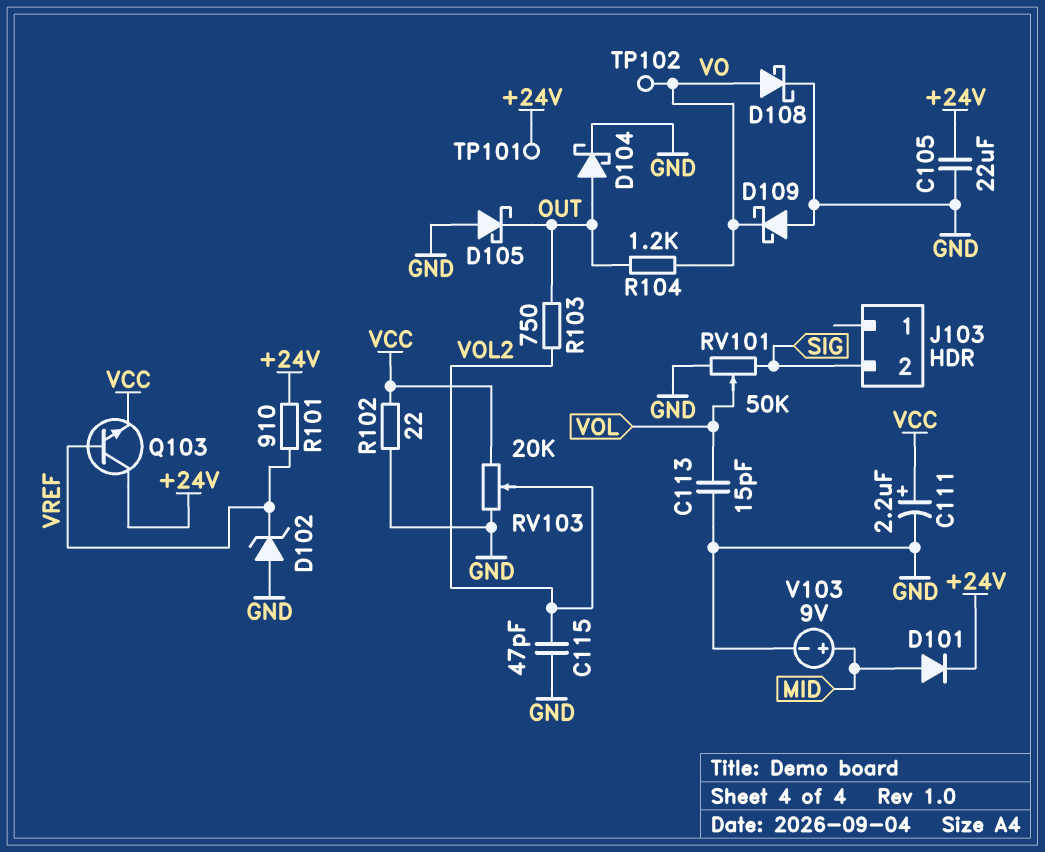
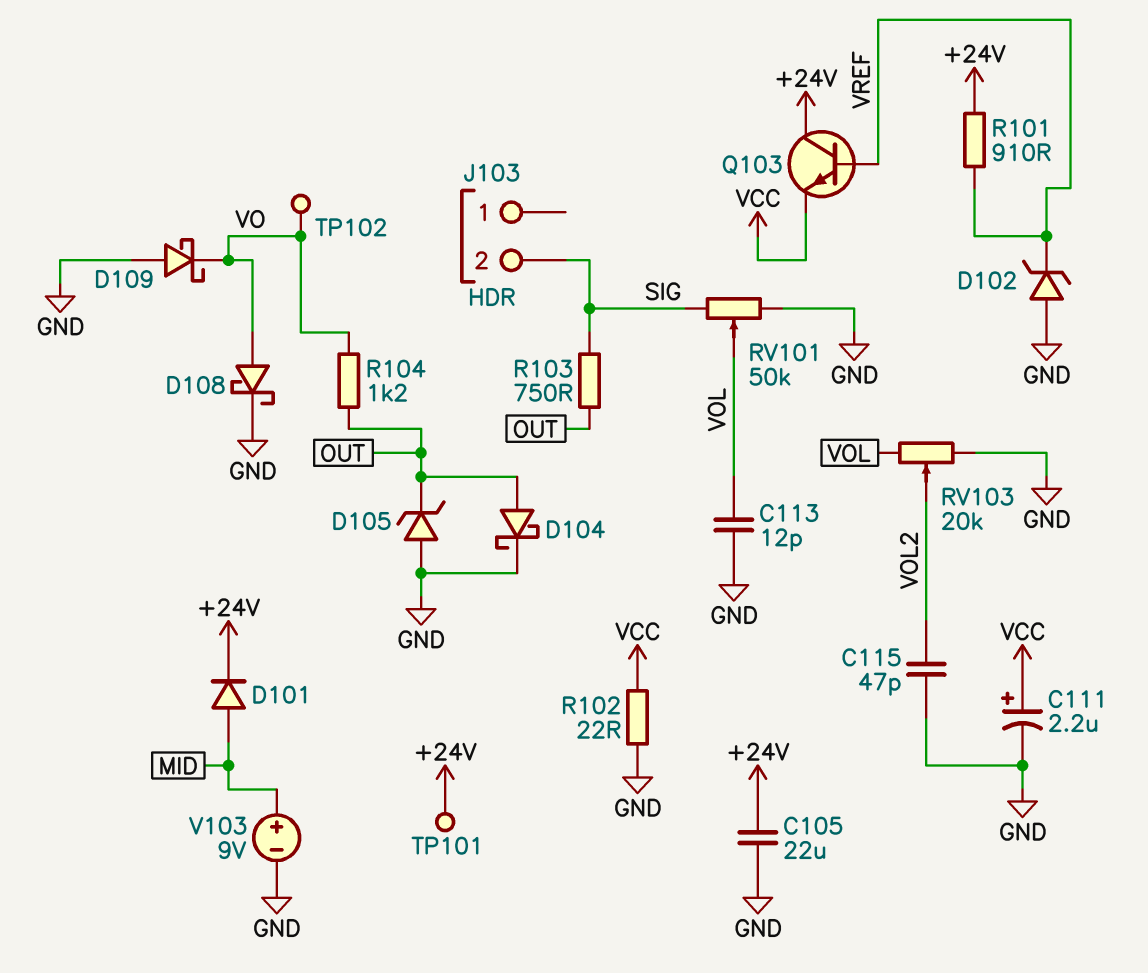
C113: 15pF (GND, VOL) -> 12pF (GND, VOL)
D105: schottky (A GND, K OUT) -> zener (A GND, K OUT)
R103: 750 (OUT, VOL2) -> 750 (OUT, SIG)
RV103: 20k (GND, VCC, wiper VOL2) -> 20k (GND, VOL, wiper VOL2)

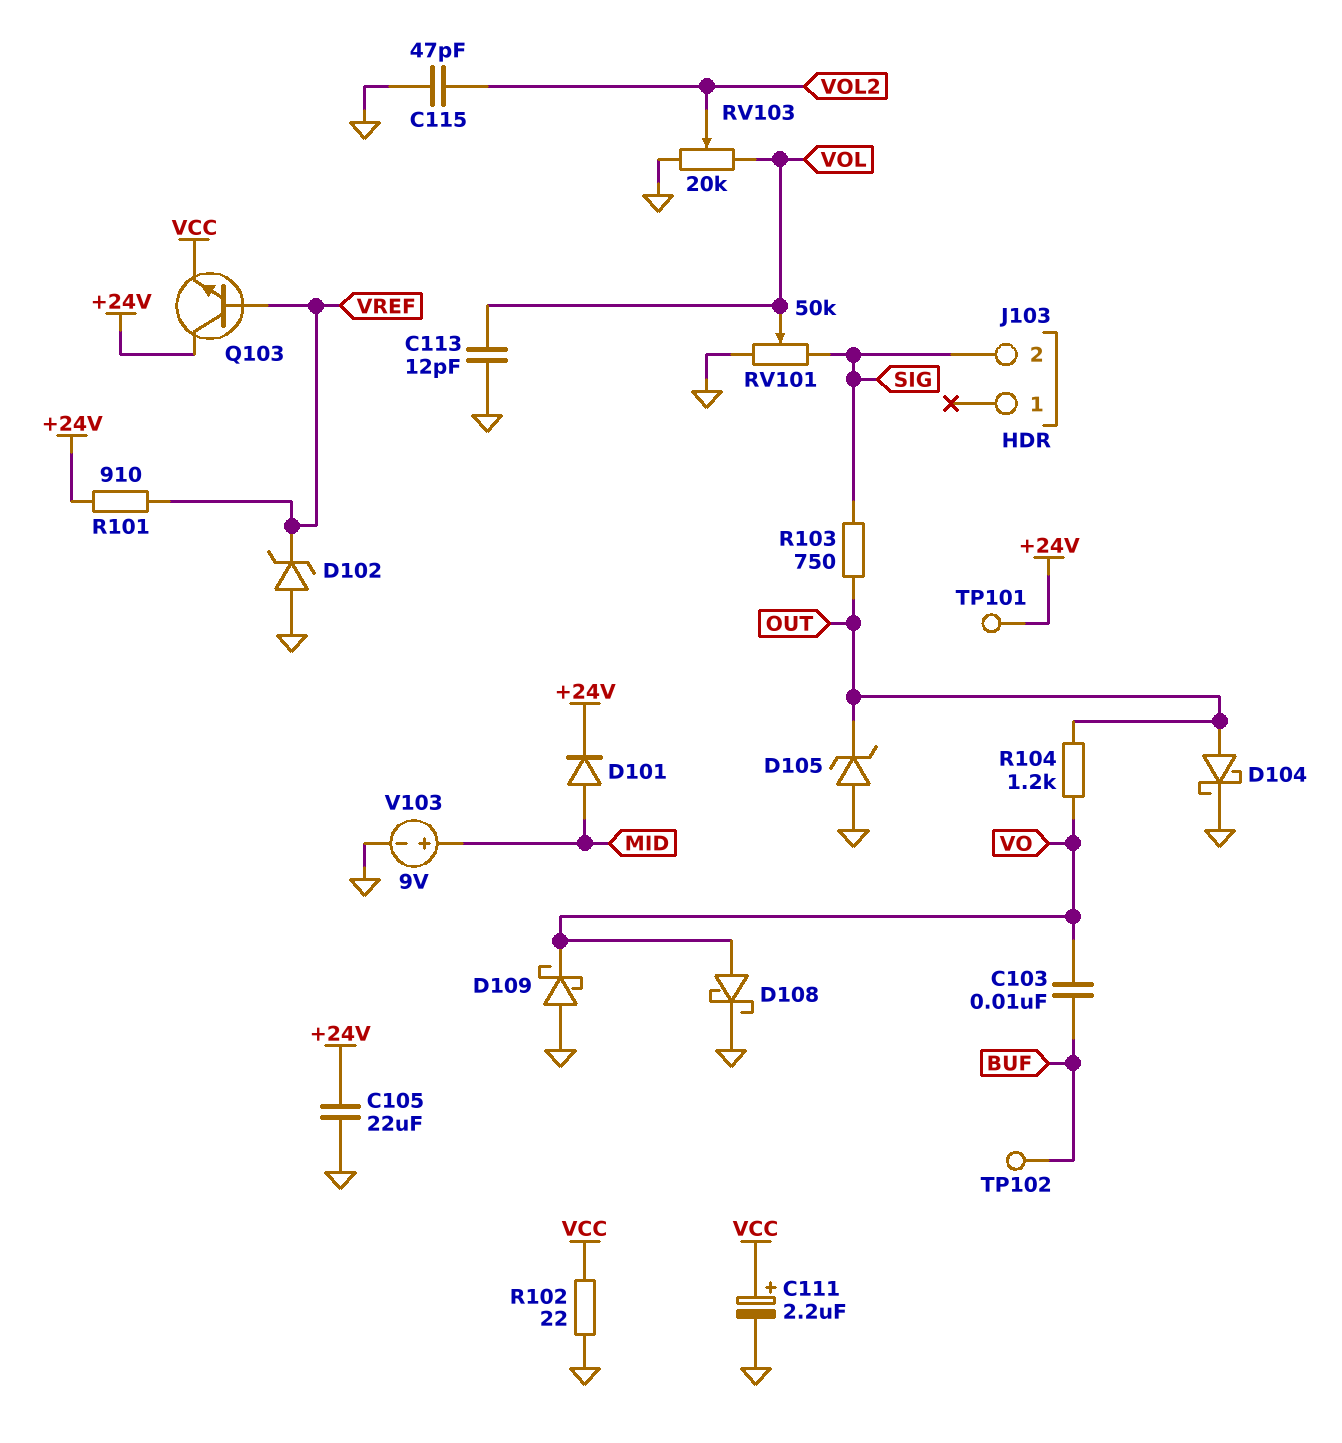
C103: none -> 10nF (BUF, VO)
TP102: test point (VO) -> test point (BUF)

